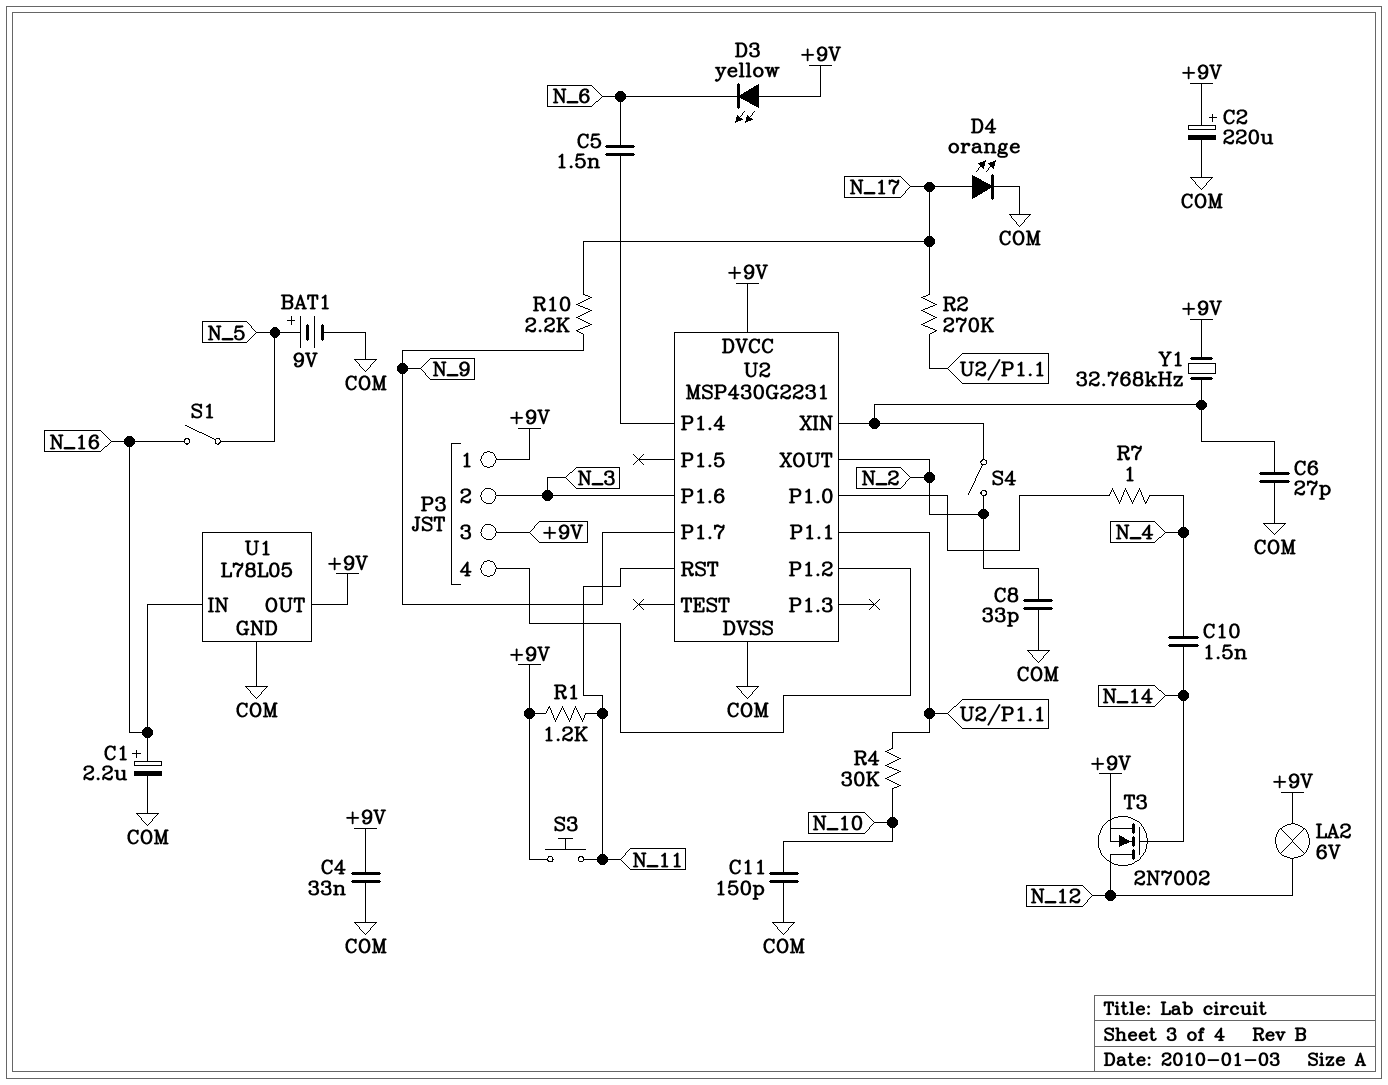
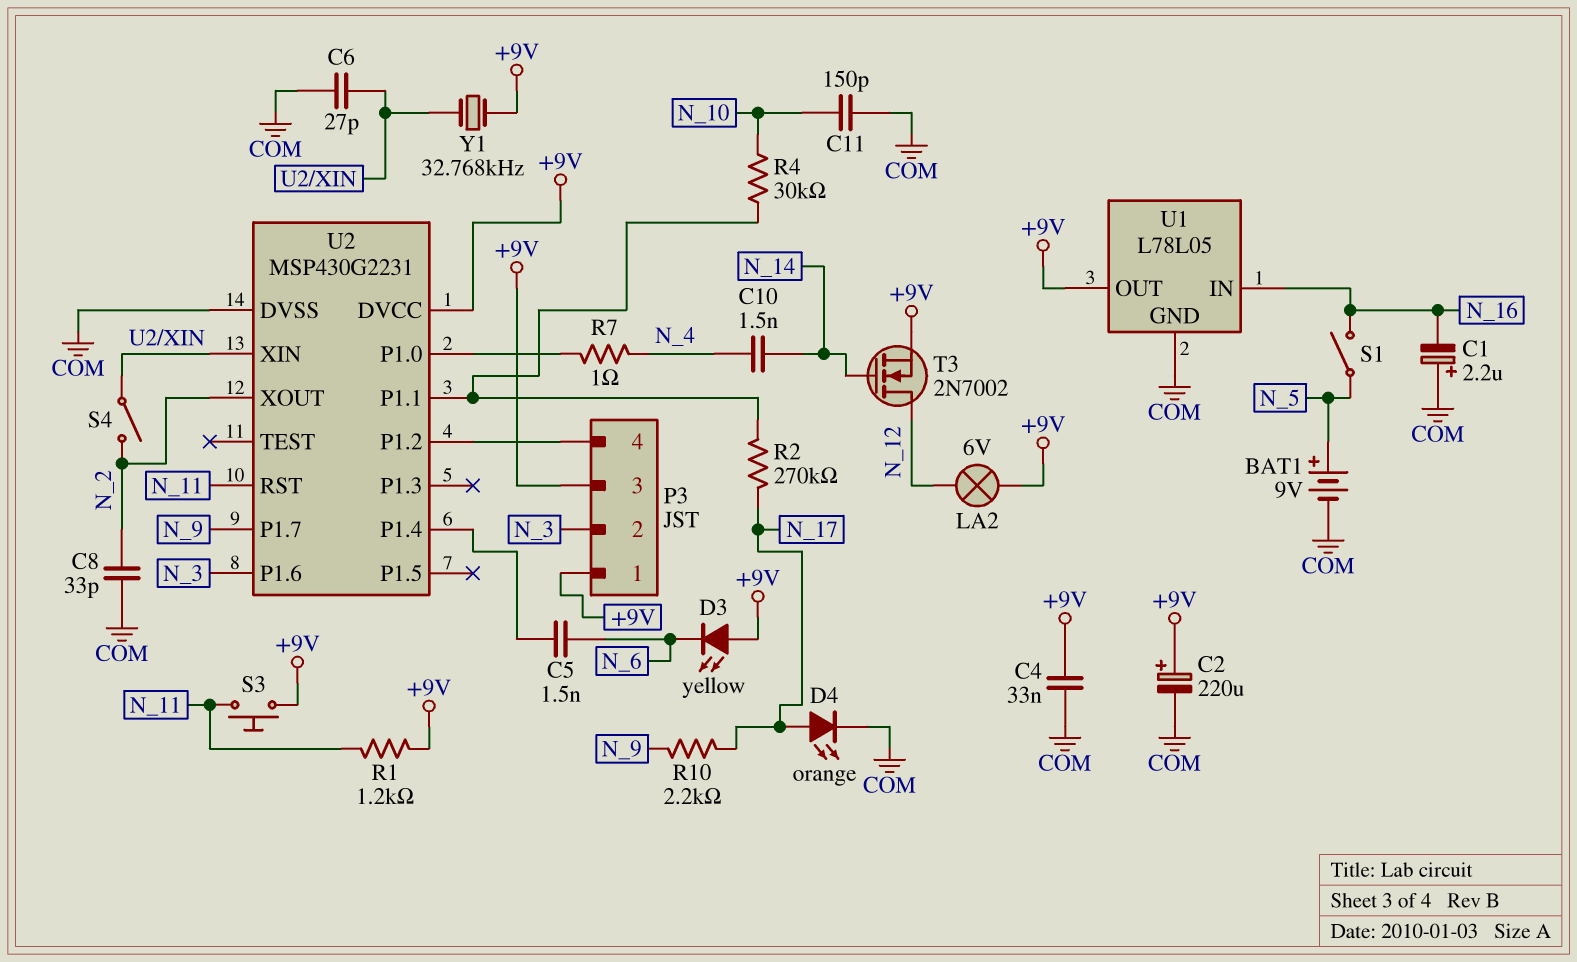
C1: 2.2uF (plus N_16, minus COM) -> 2.2uF (plus COM, minus N_16)

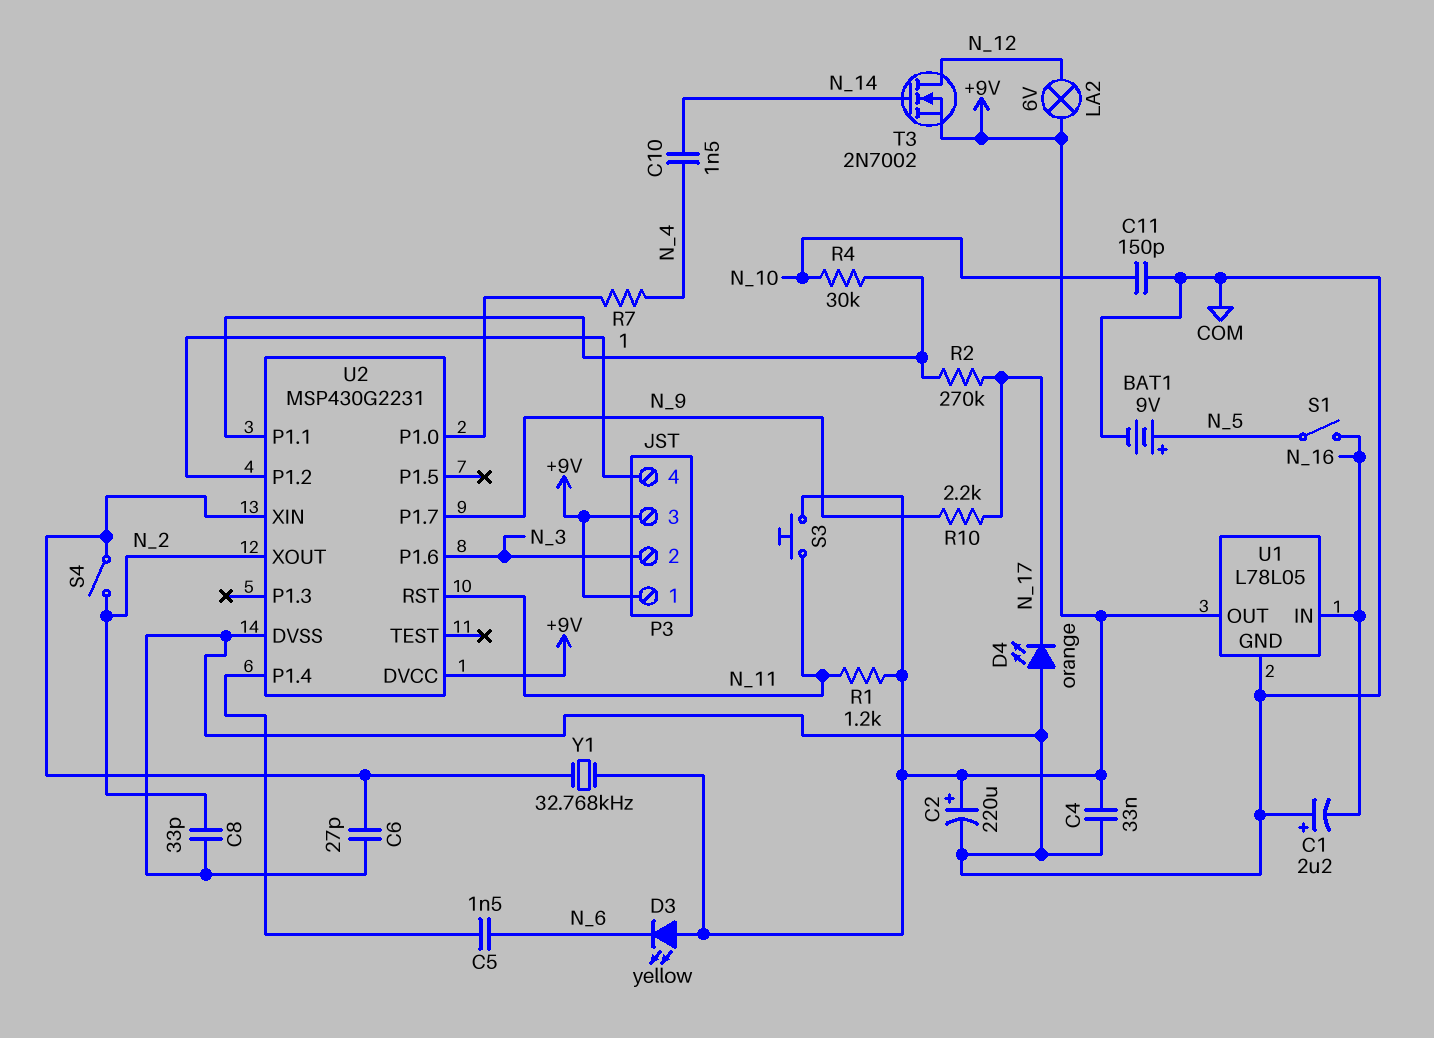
D4: LED orange (A N_17, K COM) -> LED orange (A COM, K N_17)

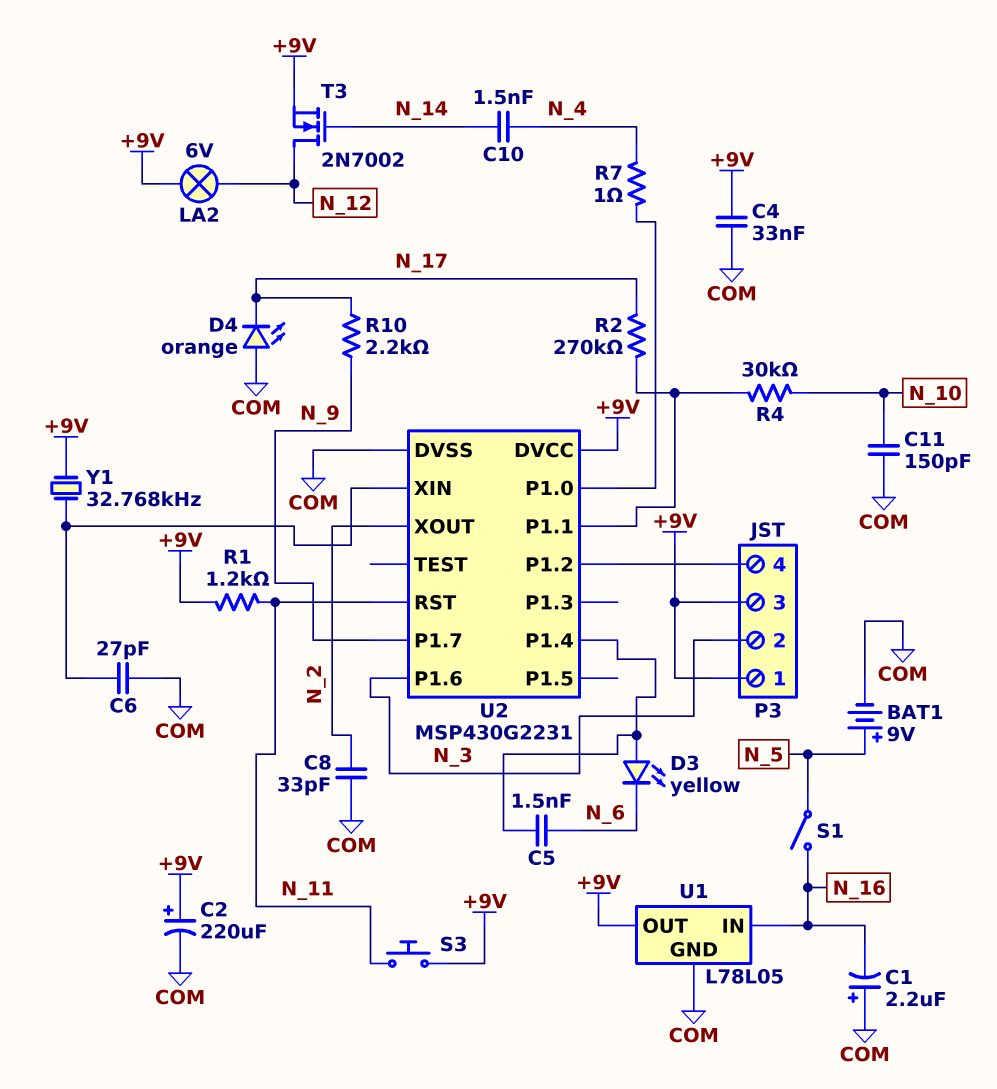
D3: LED yellow (A +9V, K N_6) -> LED yellow (A U2/P1.4, K N_6)
S4: switch (N_2, U2/XIN) -> none

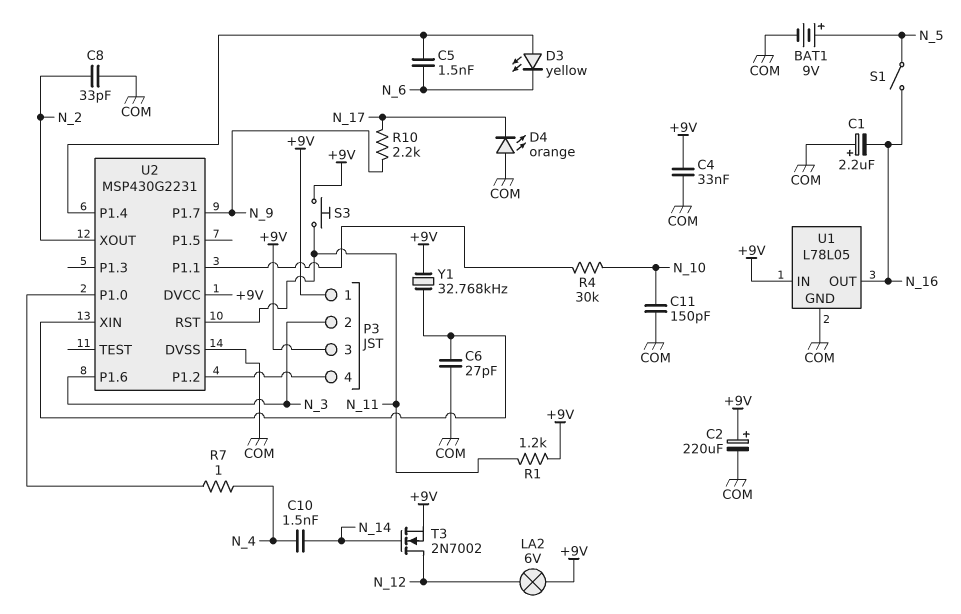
R2: 270k (N_17, U2/P1.1) -> none
U1 pin IN: N_16 -> +9V
U1 pin OUT: +9V -> N_16

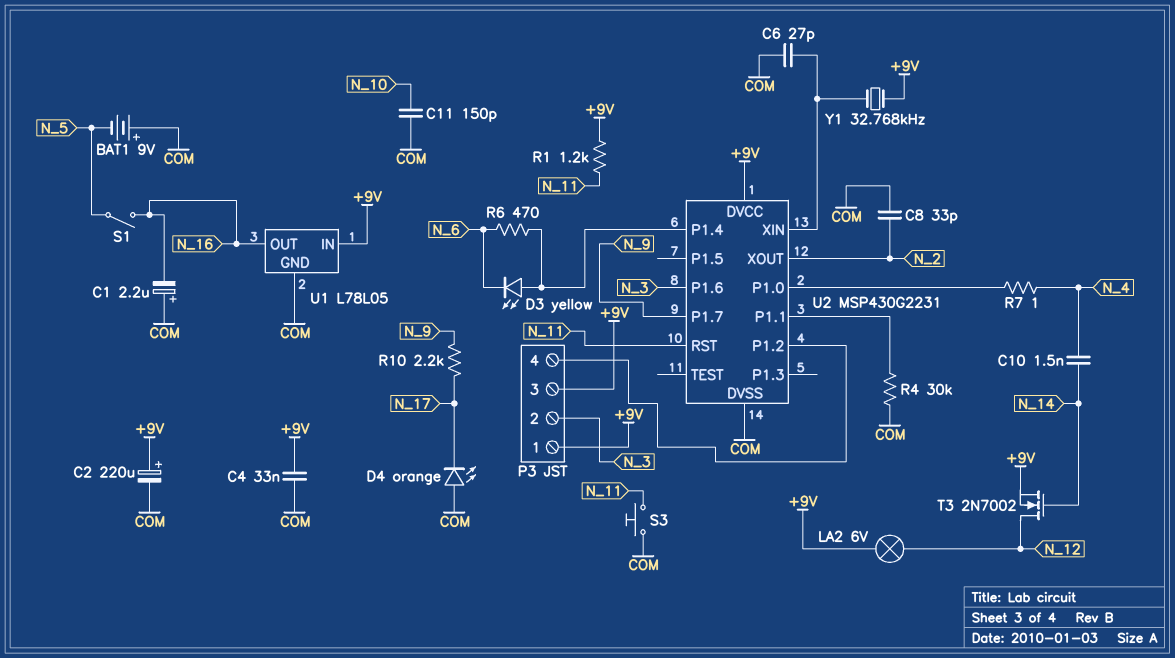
BAT1: 9V (plus N_5, minus COM) -> 9V (plus COM, minus N_5)
C5: 1.5nF (N_6, U2/P1.4) -> none
R4: 30k (N_10, U2/P1.1) -> 30k (COM, U2/P1.1)
R6: none -> 470 (N_6, U2/P1.4)
S3: button (+9V, N_11) -> button (COM, N_11)

